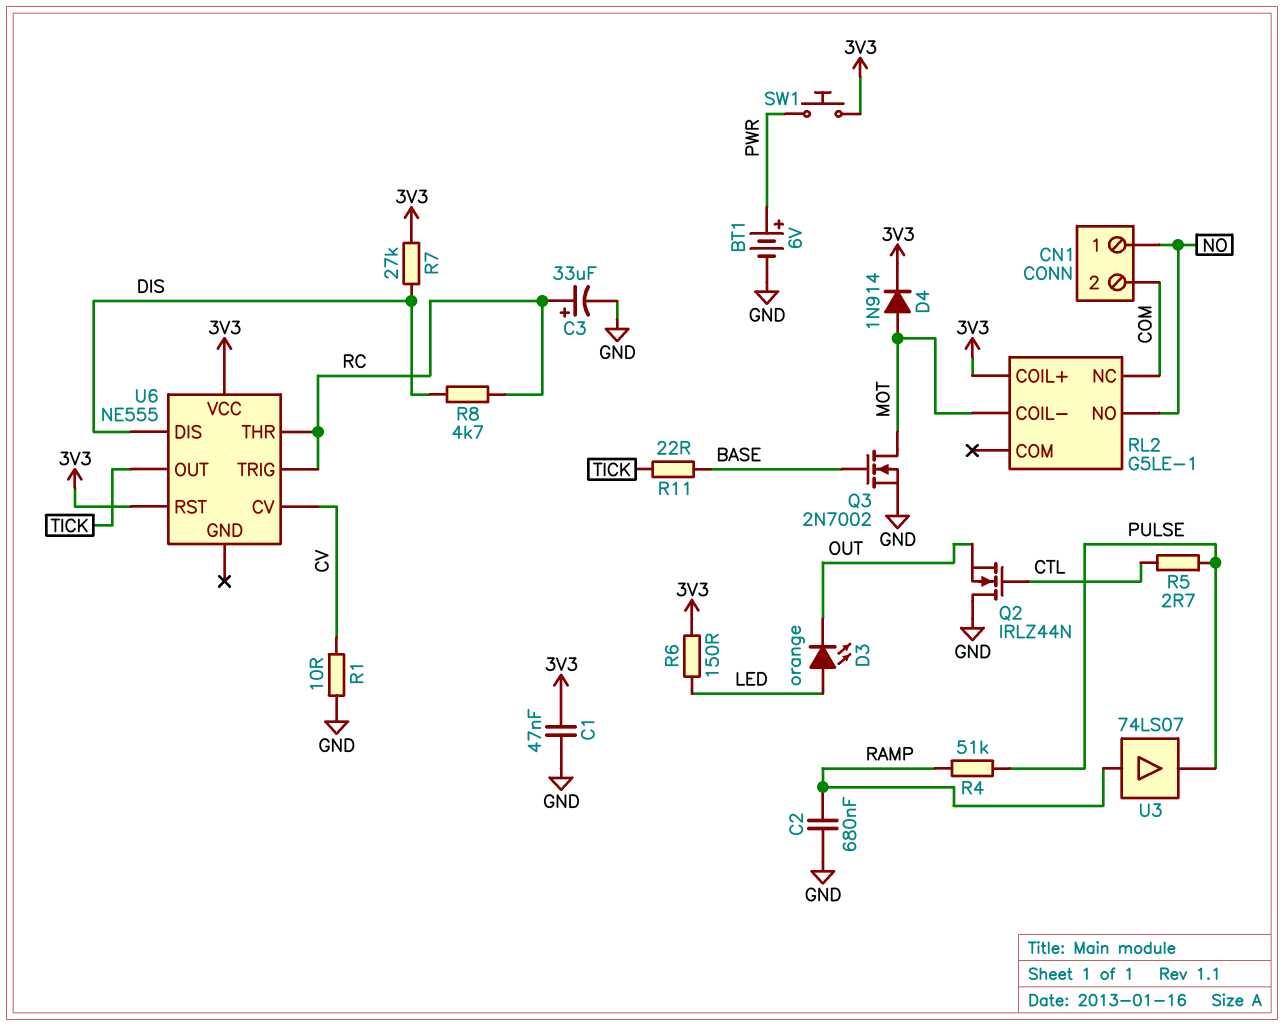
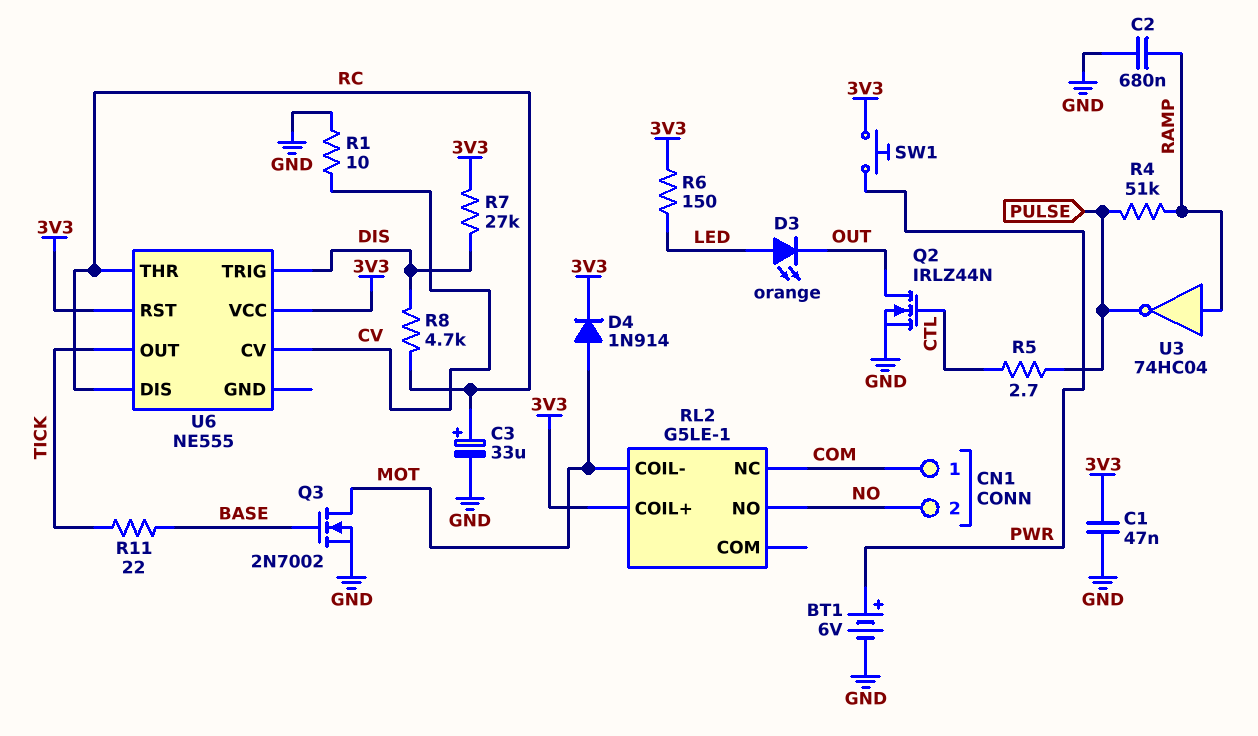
CN1 pin 1: NO -> COM
CN1 pin 2: COM -> NO
Q2: NMOS IRLZ44N (G CTL, D GND, S OUT) -> NMOS IRLZ44N (G CTL, D OUT, S GND)
U3: buffer 74LS07 (in RAMP, out PULSE) -> NOT 74HC04 (in RAMP, out PULSE)
U6 pin DIS: DIS -> RC
U6 pin TRIG: RC -> DIS

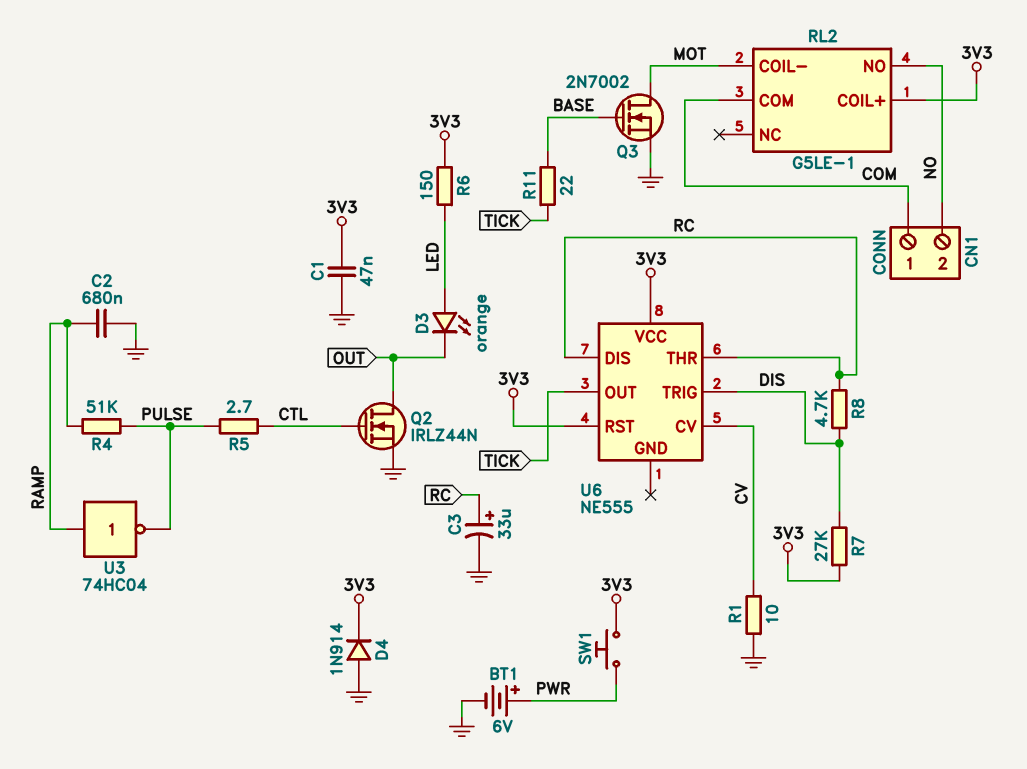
D4: diode 1N914 (A MOT, K 3V3) -> diode 1N914 (A GND, K 3V3)
RL2 pin COM: none -> COM
RL2 pin NC: COM -> none

